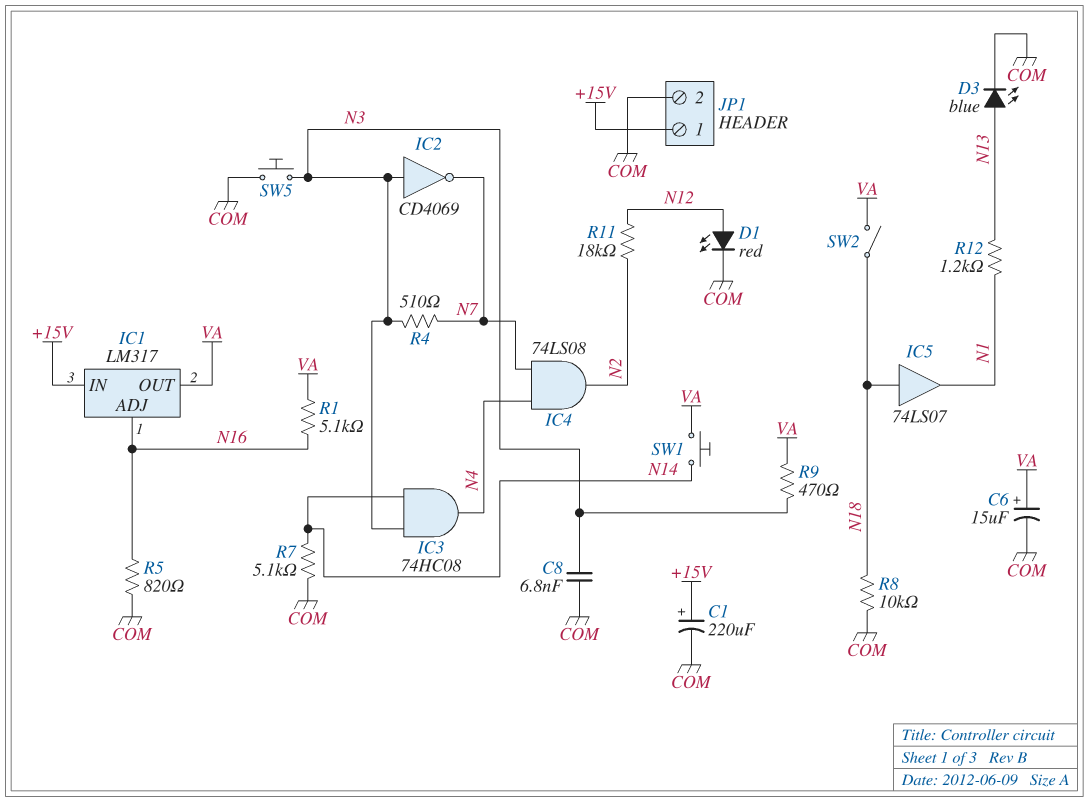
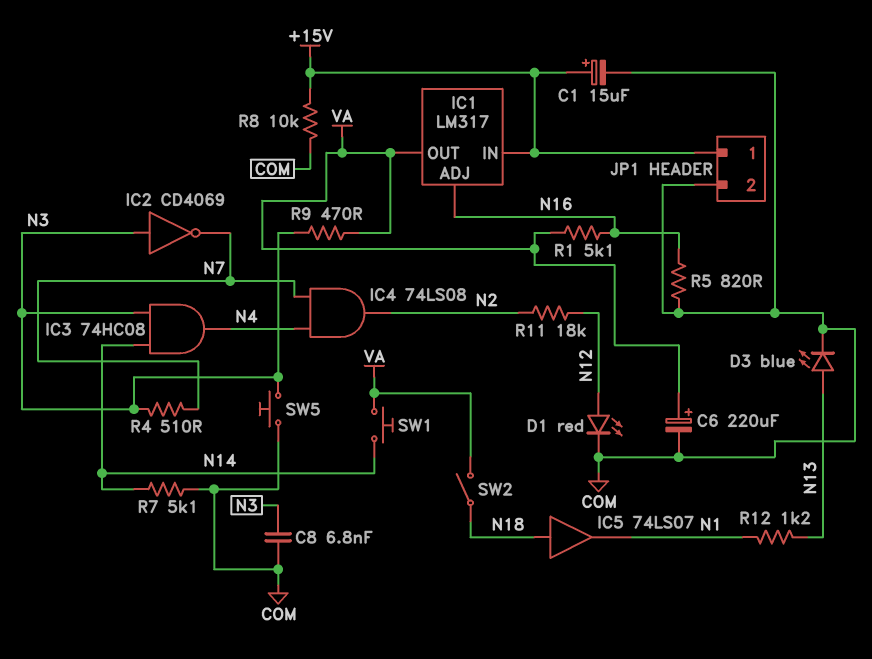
C1: 220uF (plus +15V, minus COM) -> 15uF (plus +15V, minus COM)
C6: 15uF (plus VA, minus COM) -> 220uF (plus VA, minus COM)
R8: 10k (COM, N18) -> 10k (+15V, COM)

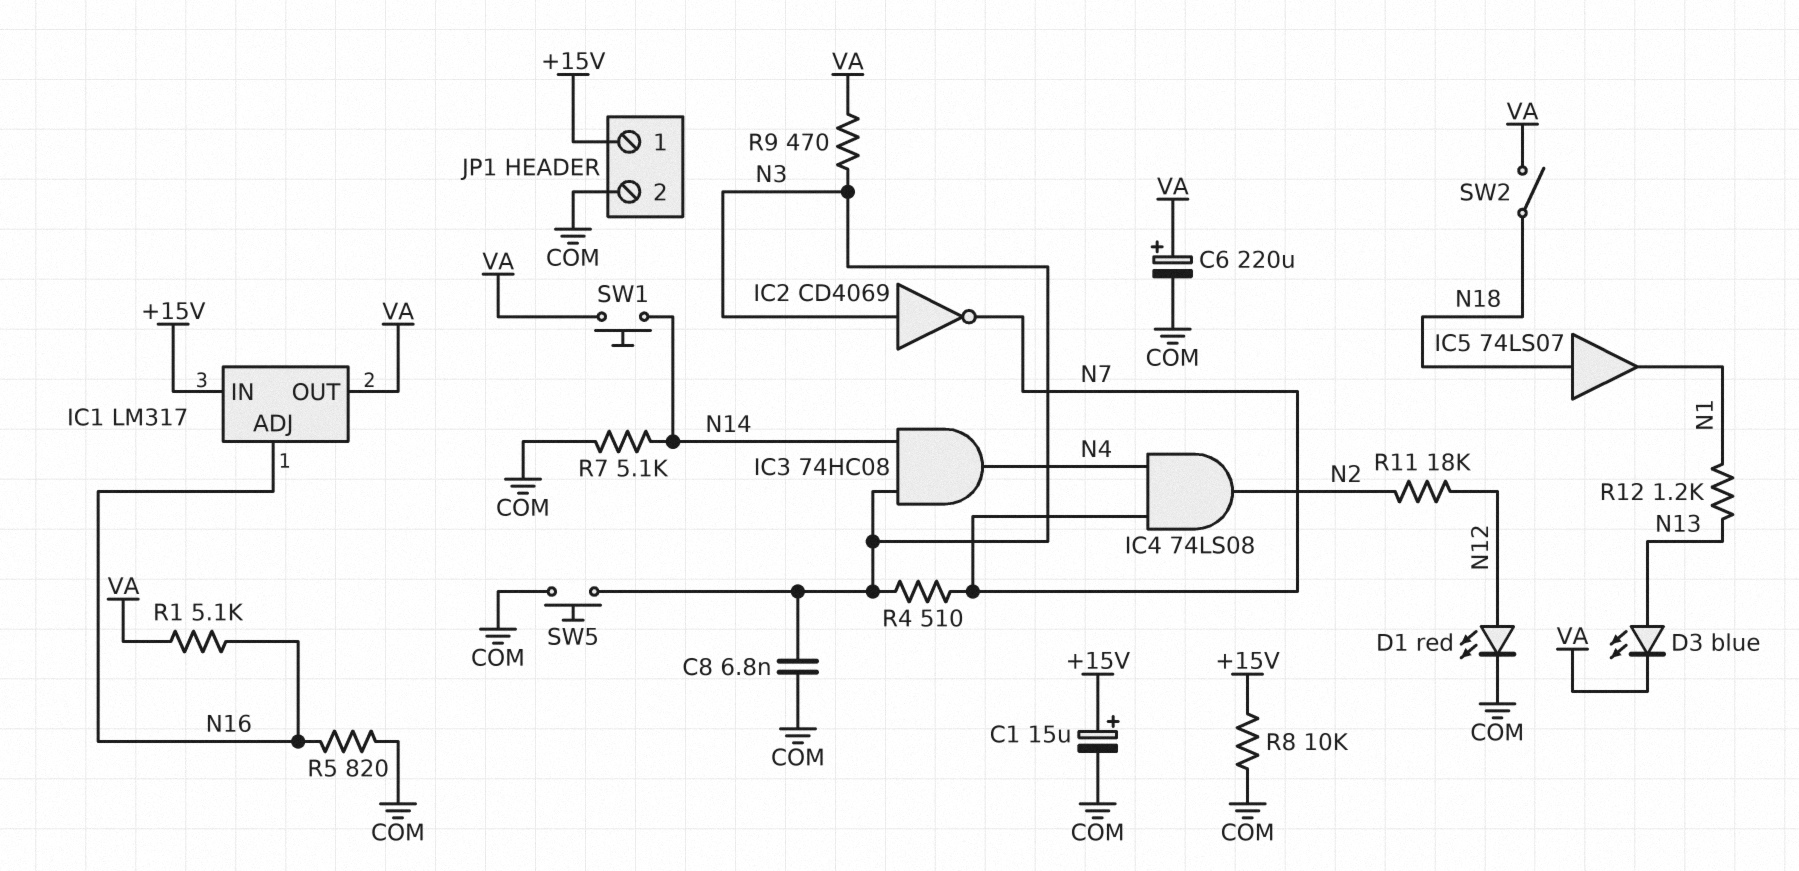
D3: LED blue (A N13, K COM) -> LED blue (A N13, K VA)

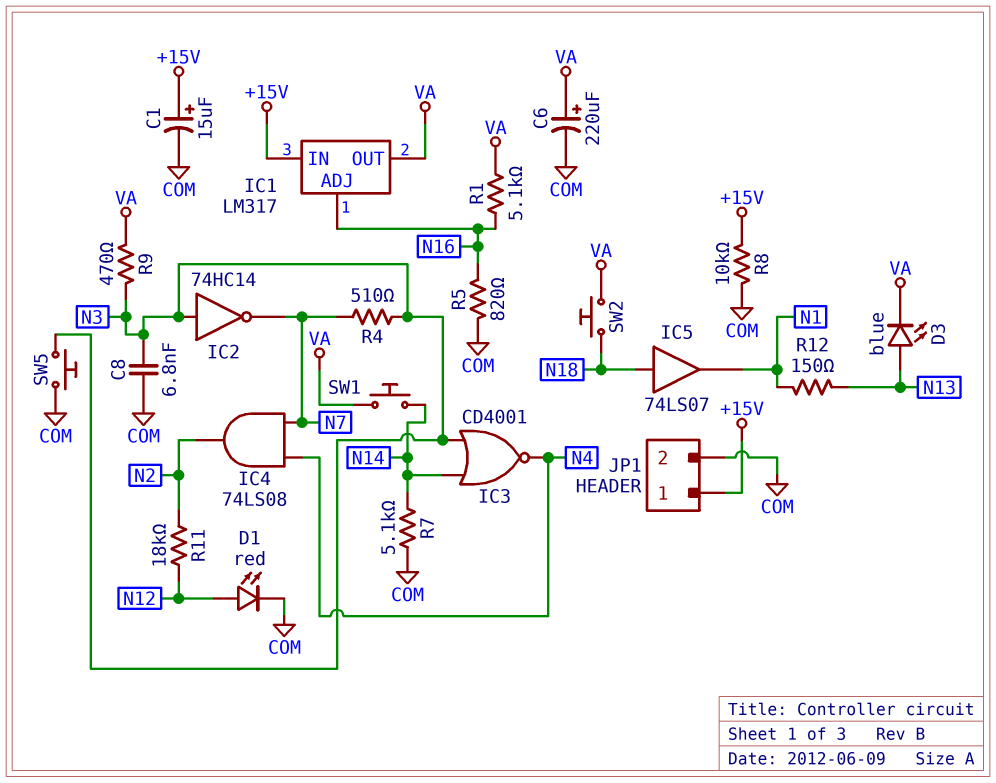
IC2: NOT CD4069 (in N3, out N7) -> NOT 74HC14 (in N3, out N7)
IC3: AND 74HC08 (in N3, in N14, out N4) -> NOR CD4001 (in N3, in N14, out N4)
R12: 1.2k (N1, N13) -> 150 (N1, N13)
SW2: switch (N18, VA) -> button (N18, VA)

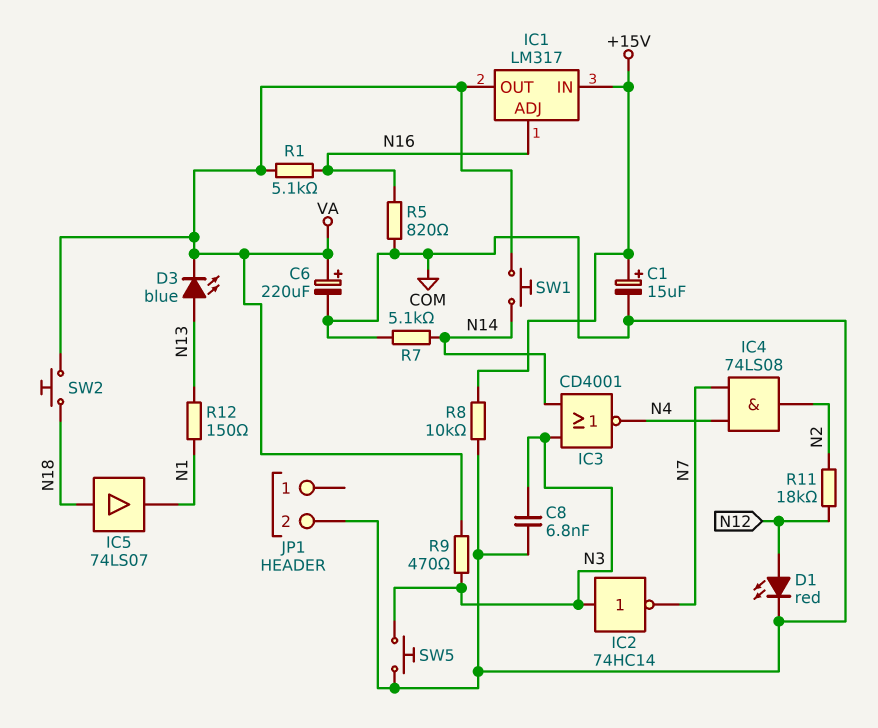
JP1 pin 1: +15V -> none
R4: 510 (N3, N7) -> none

